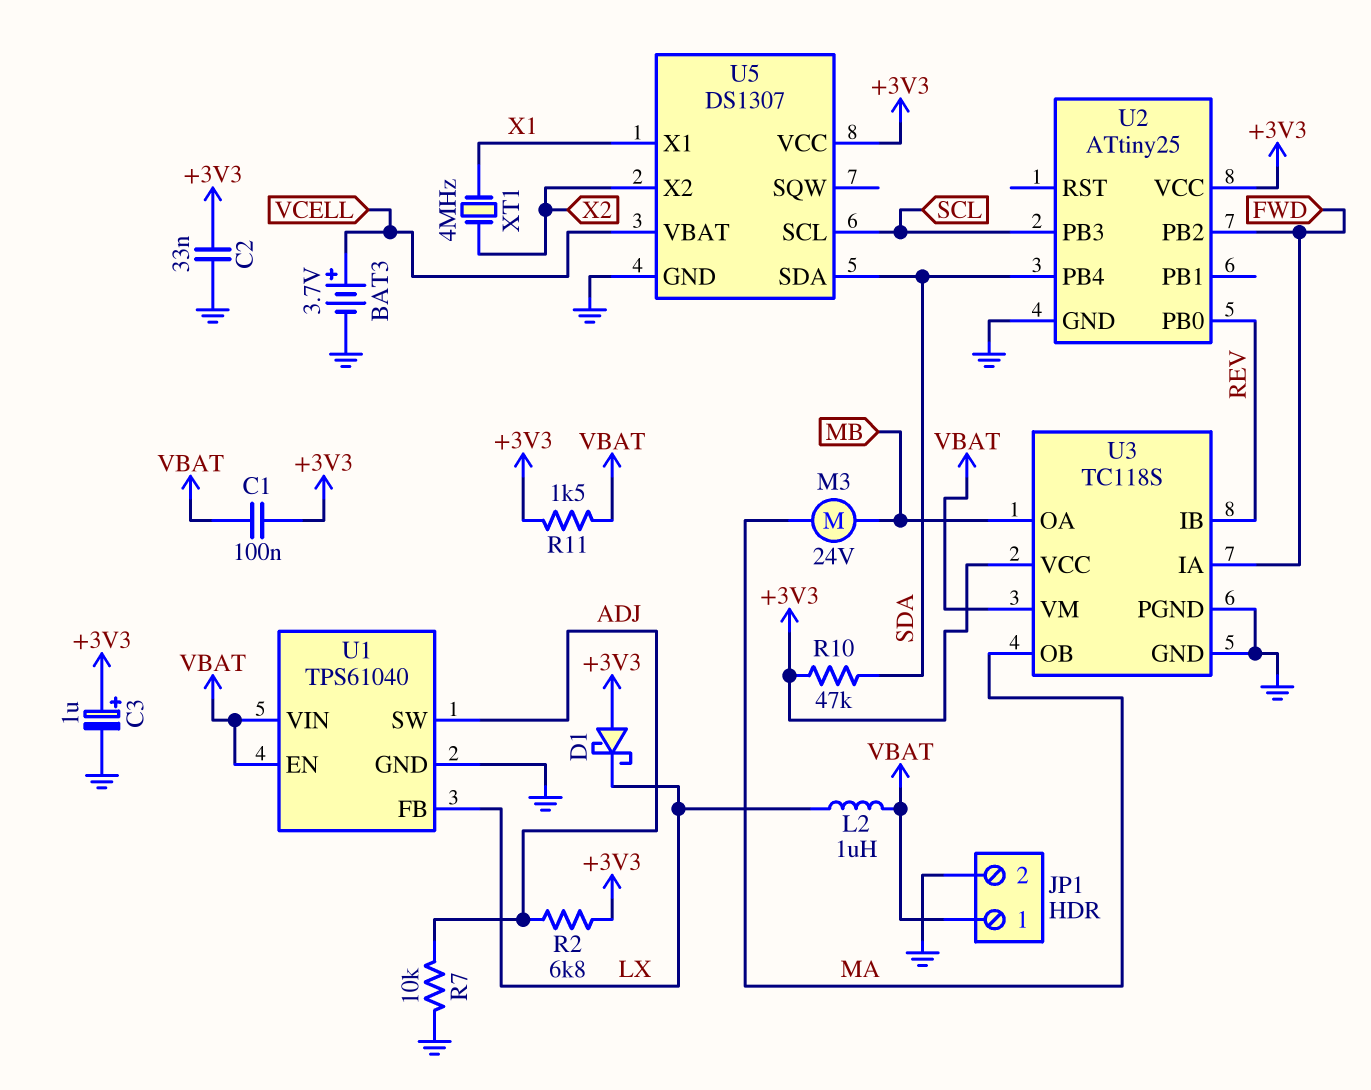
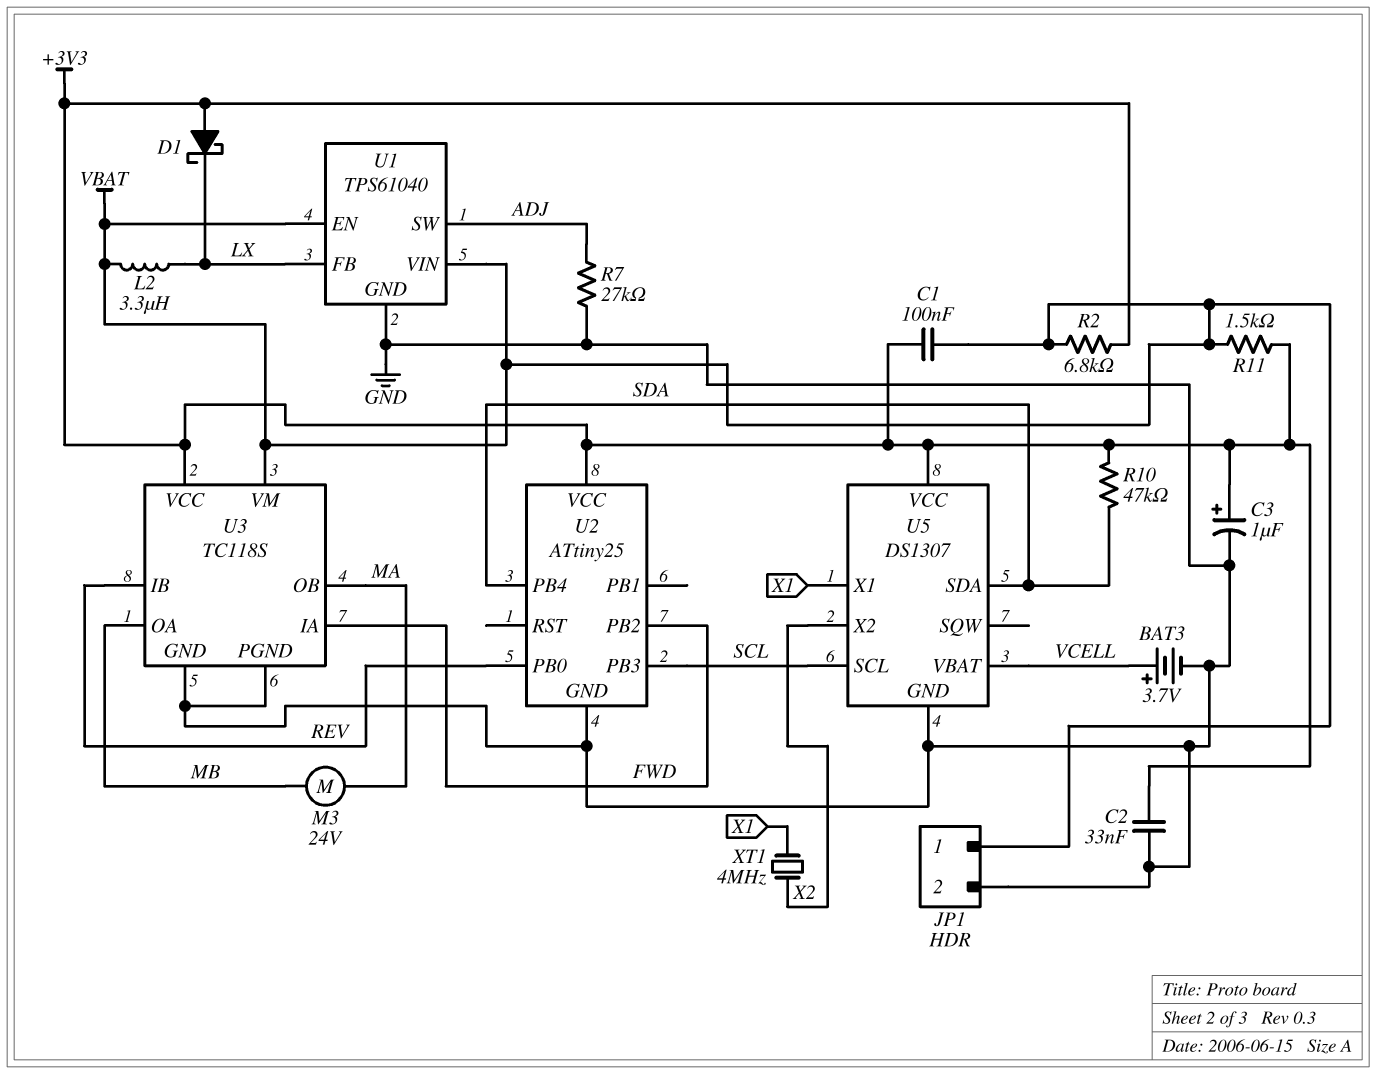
L2: 1uH (LX, VBAT) -> 3.3uH (LX, VBAT)
R2: 6.8k (+3V3, ADJ) -> 6.8k (+3V3, VBAT)
R7: 10k (ADJ, GND) -> 27k (ADJ, GND)

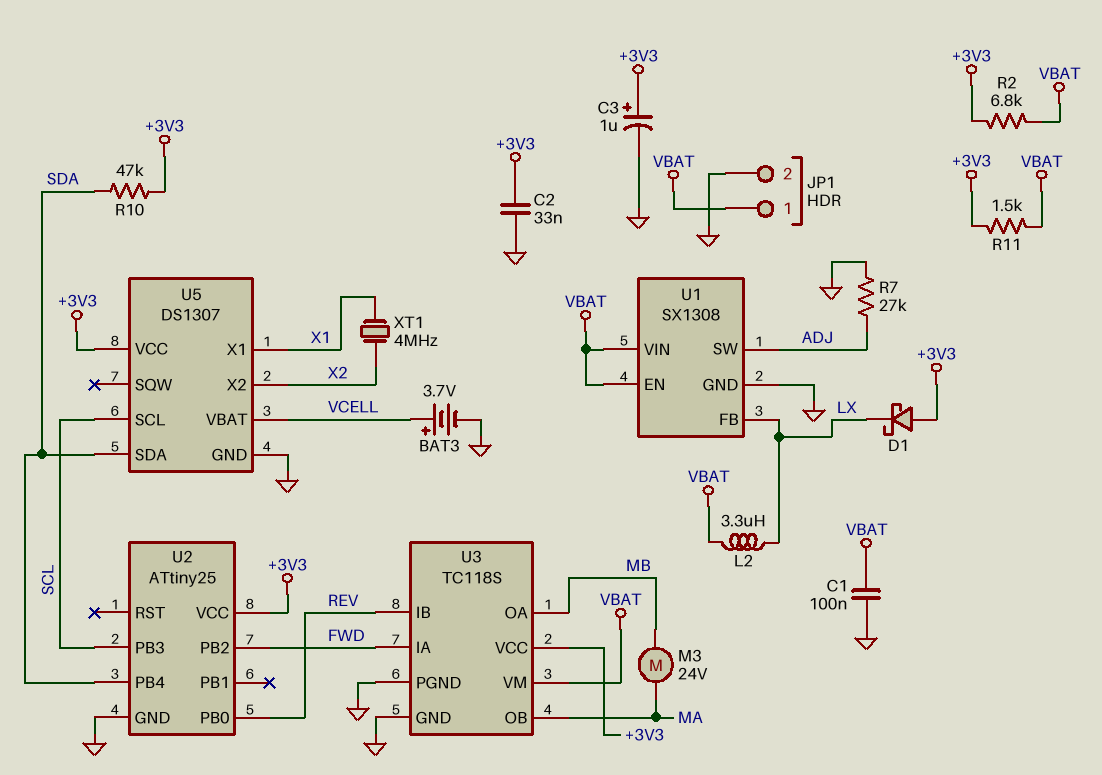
C1: 100nF (+3V3, VBAT) -> 100nF (GND, VBAT)
U1: TPS61040 -> SX1308

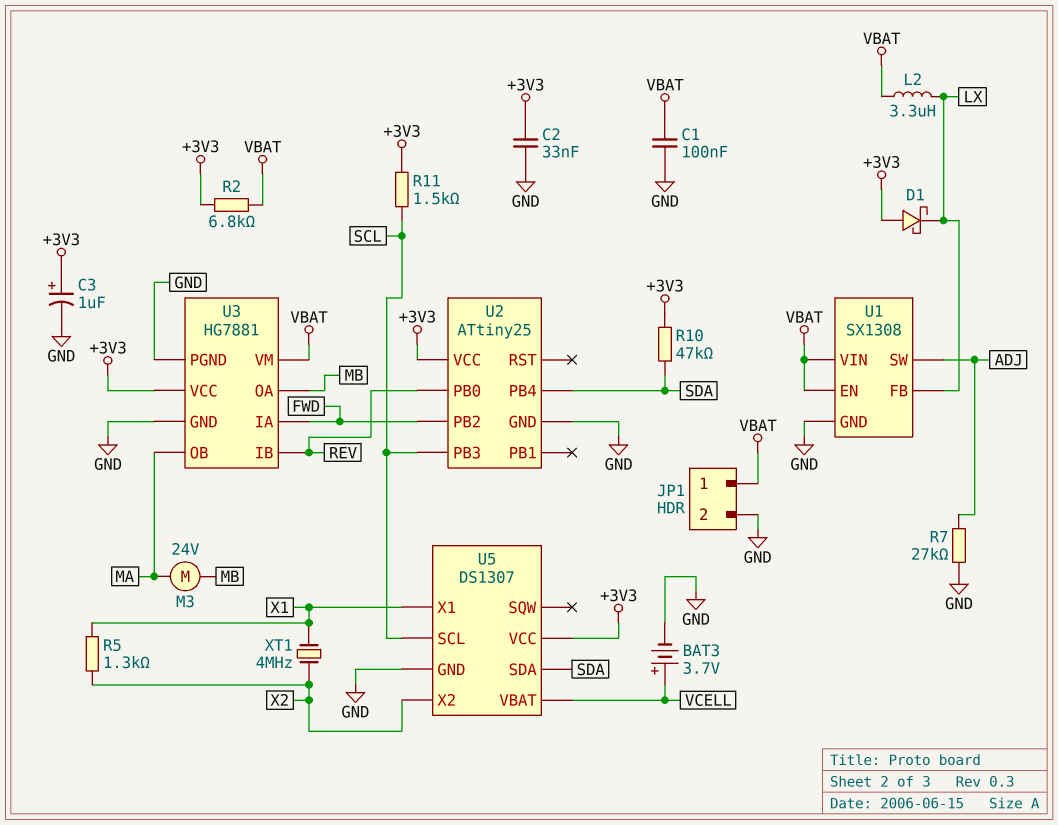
R5: none -> 1.3k (X1, X2)
R11: 1.5k (+3V3, VBAT) -> 1.5k (+3V3, SCL)
U3: TC118S -> HG7881

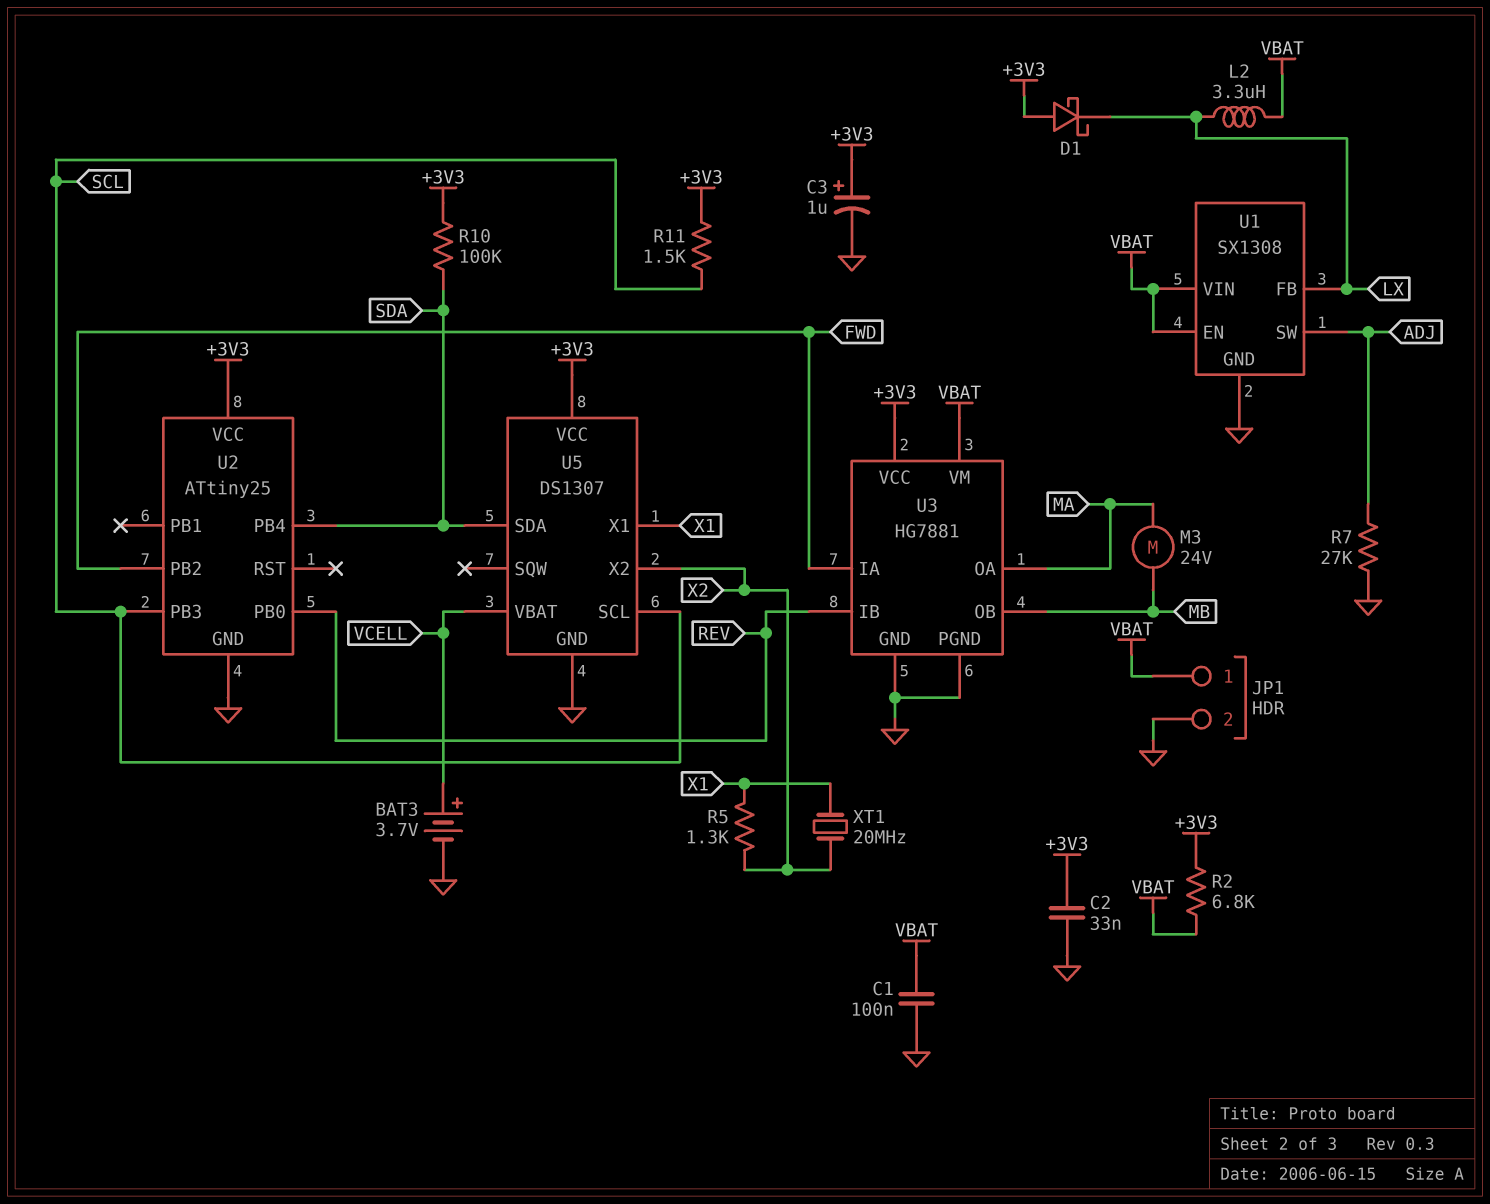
R10: 47k (+3V3, SDA) -> 100k (+3V3, SDA)
U3 pin OA: MB -> MA
U3 pin OB: MA -> MB
XT1: 4MHz (X1, X2) -> 20MHz (X1, X2)

